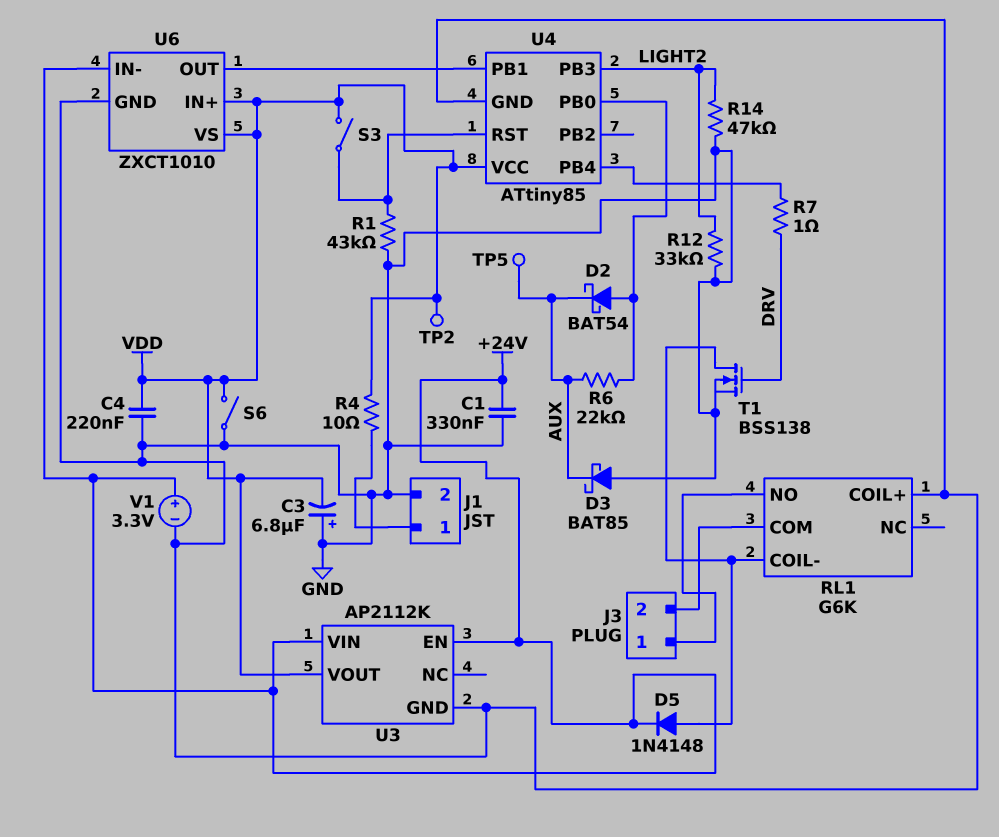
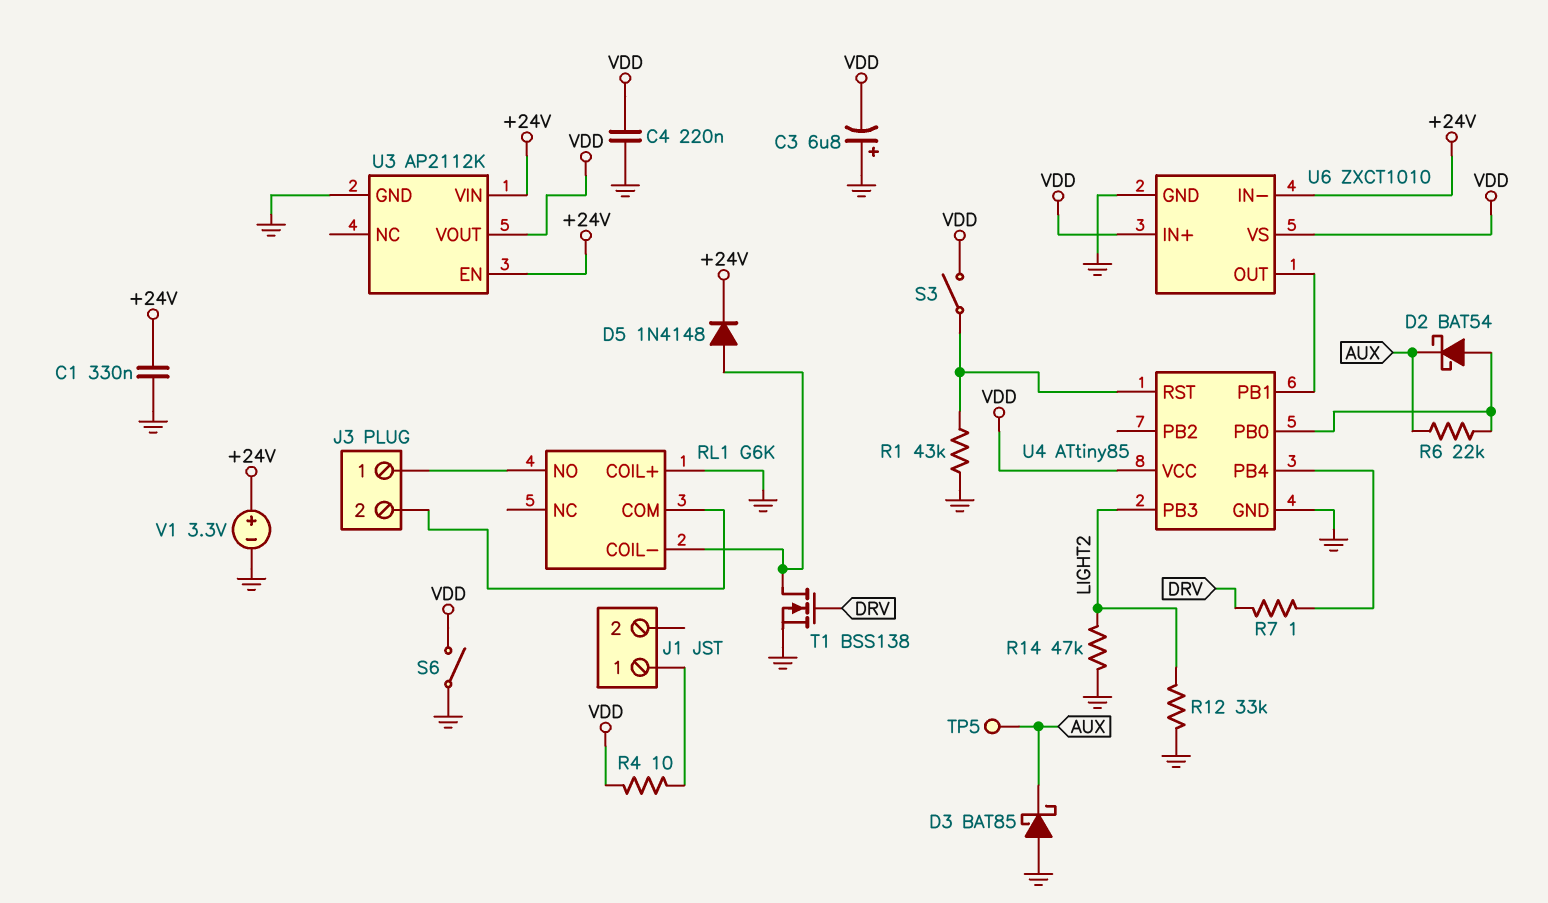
J1 pin 2: GND -> none
TP2: test point (VDD) -> none

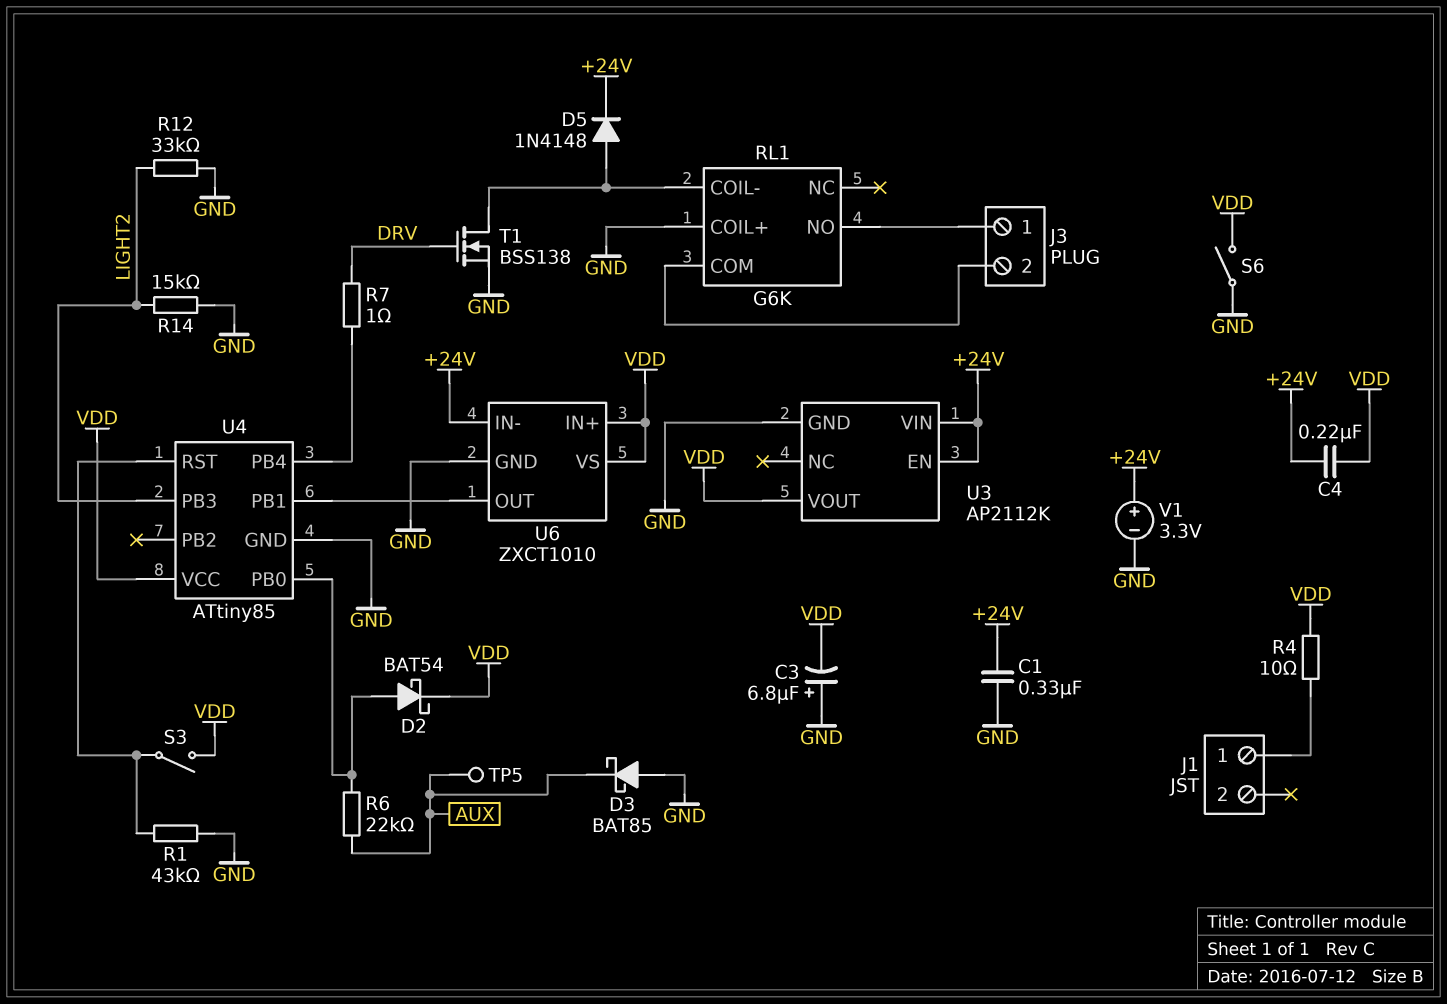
C4: 220nF (GND, VDD) -> 220nF (+24V, VDD)
D2: schottky BAT54 (A U4/PB0, K AUX) -> schottky BAT54 (A U4/PB0, K VDD)
R14: 47k (GND, LIGHT2) -> 15k (GND, LIGHT2)

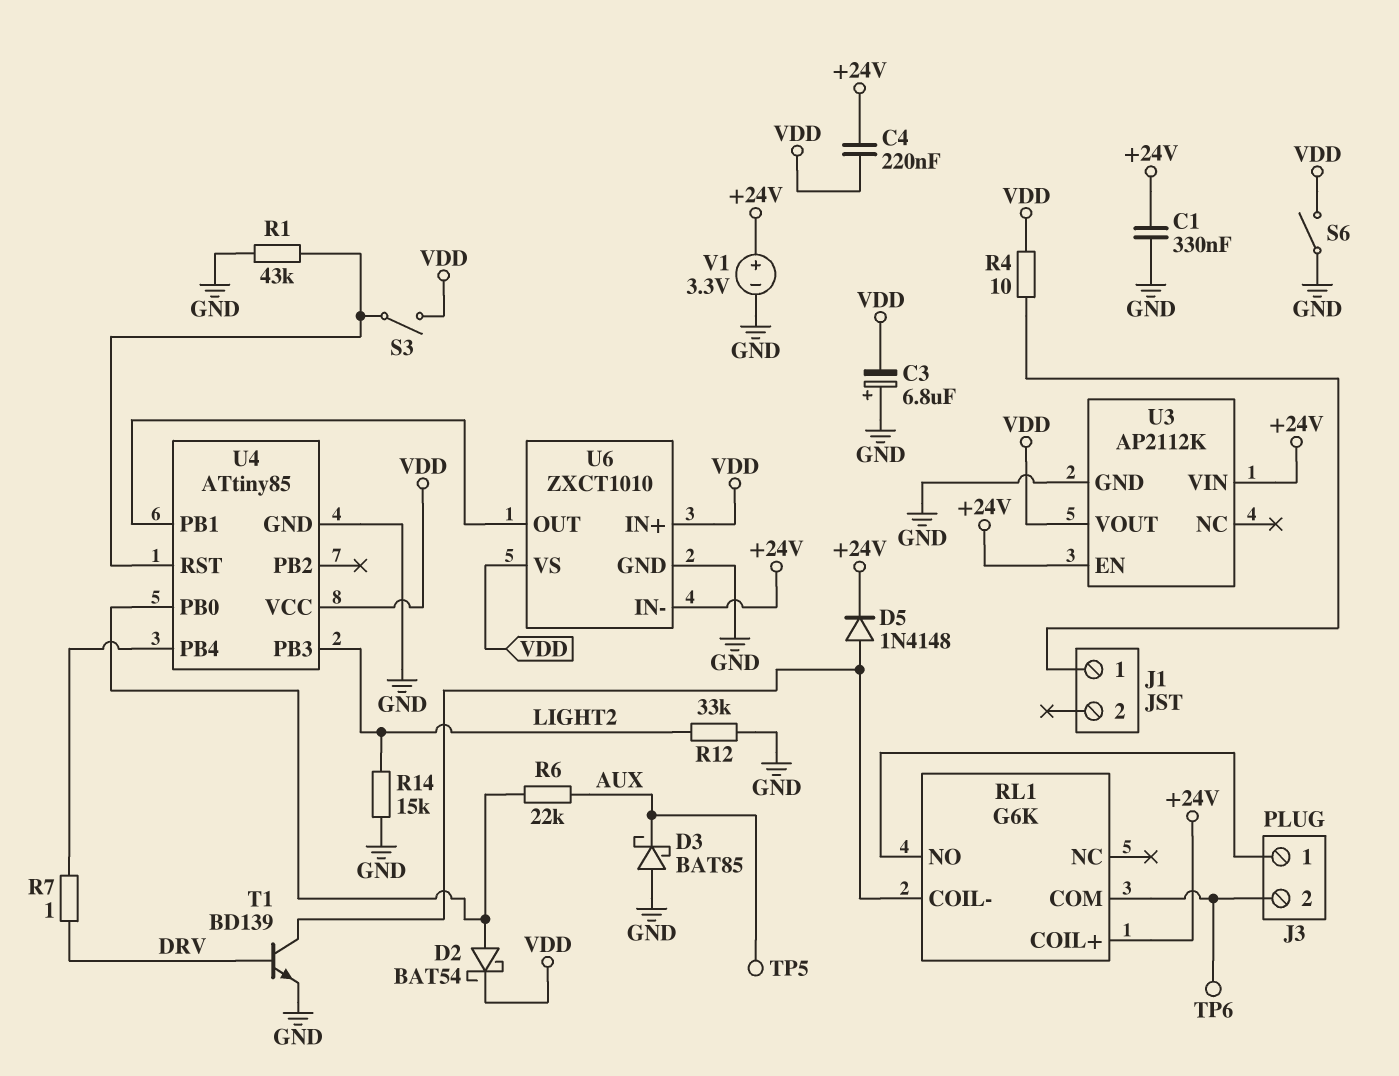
RL1 pin COIL+: GND -> +24V
T1: NMOS BSS138 (G DRV, D RL1/COIL-, S GND) -> NPN BD139 (B DRV, C RL1/COIL-, E GND)
TP6: none -> test point (J3/2)

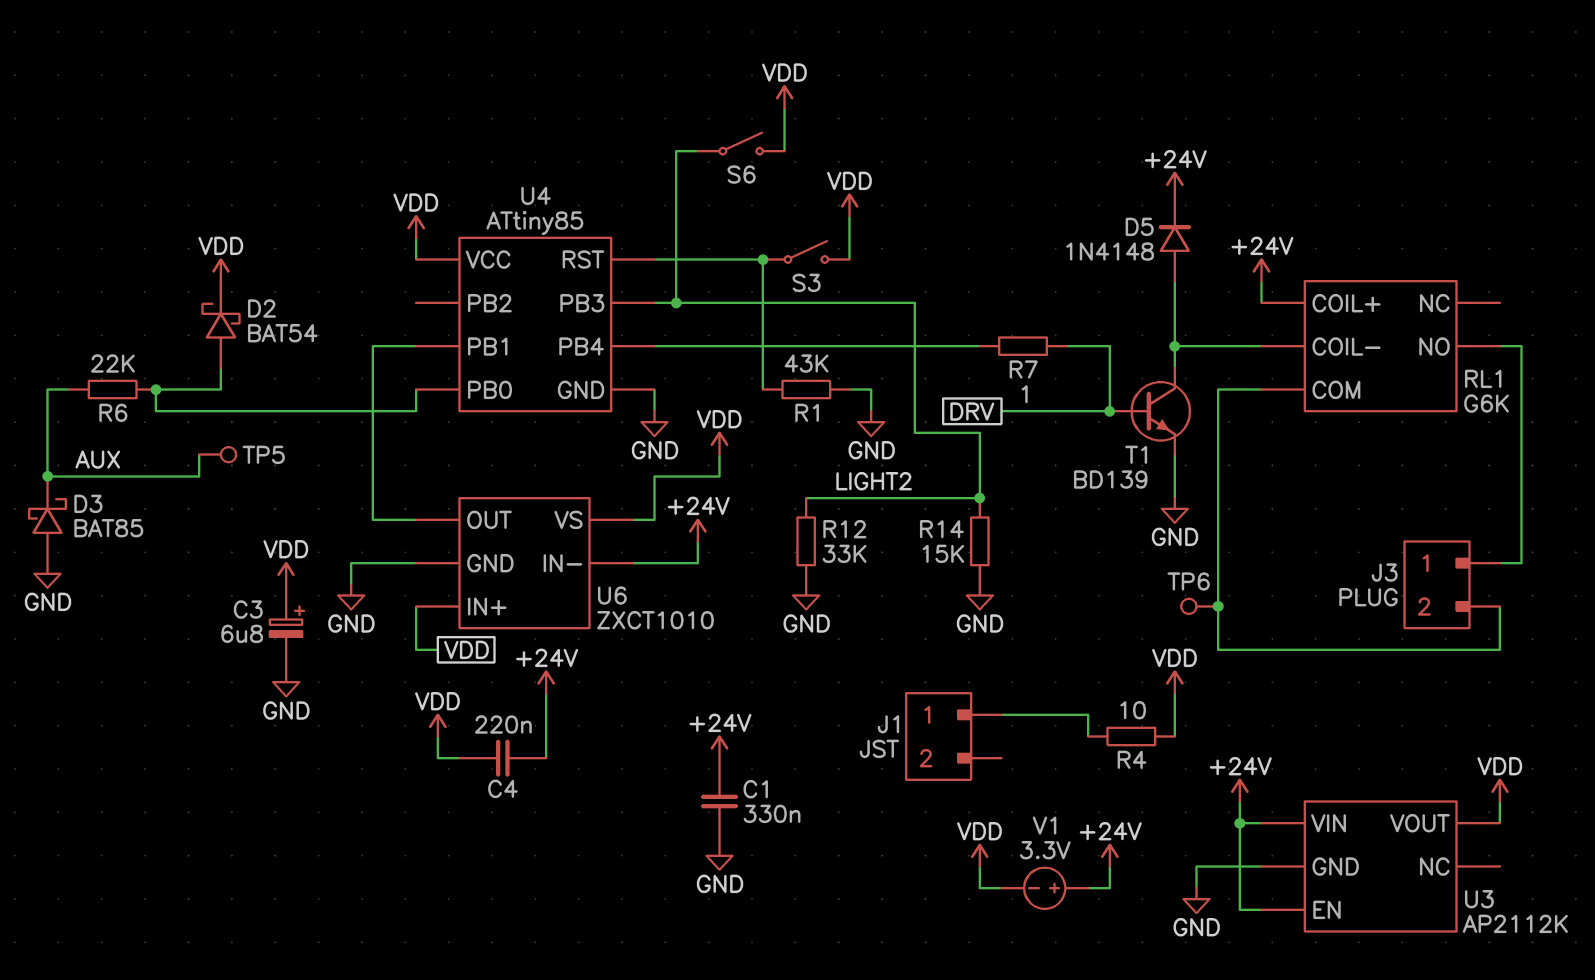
C3: 6.8uF (plus GND, minus VDD) -> 6.8uF (plus VDD, minus GND)
S6: switch (GND, VDD) -> switch (LIGHT2, VDD)
V1: 3.3V (plus +24V, minus GND) -> 3.3V (plus +24V, minus VDD)

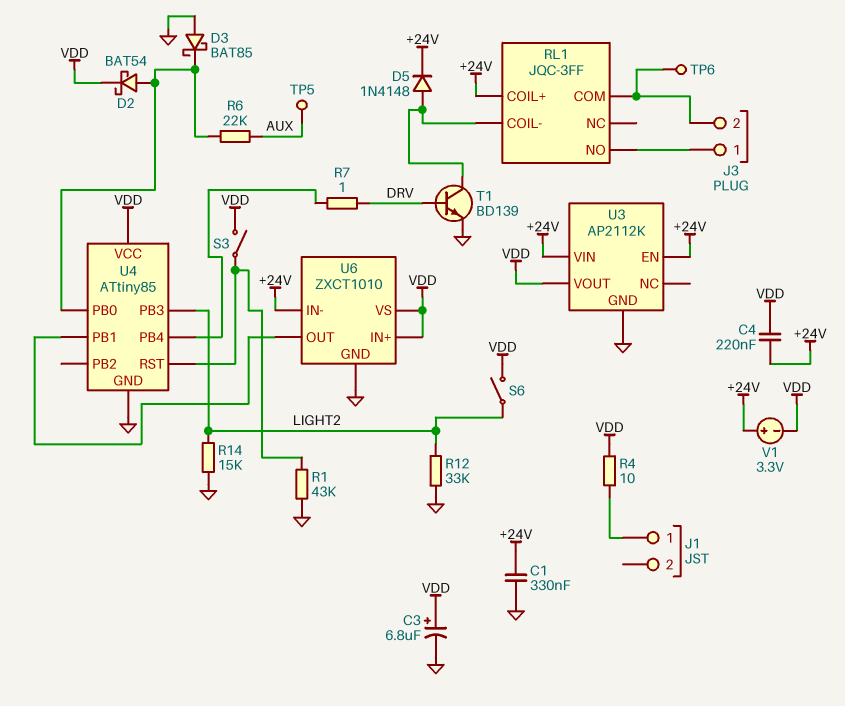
D3: schottky BAT85 (A GND, K AUX) -> schottky BAT85 (A GND, K U4/PB0)
RL1: G6K -> JQC-3FF

